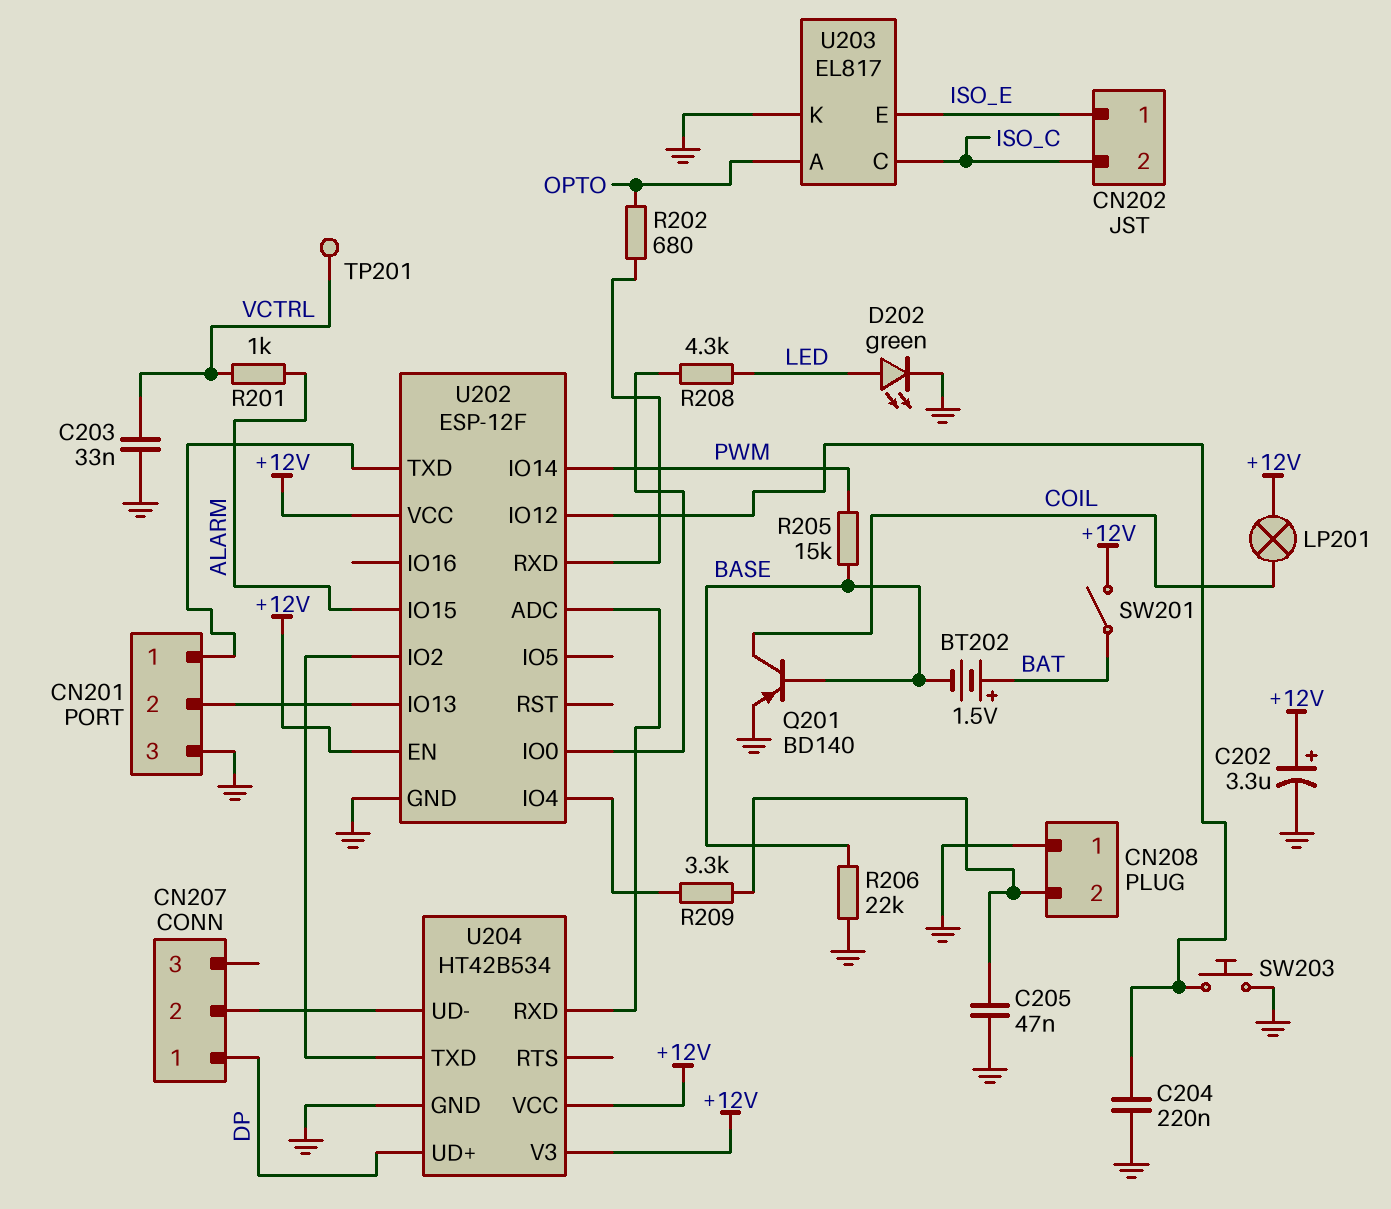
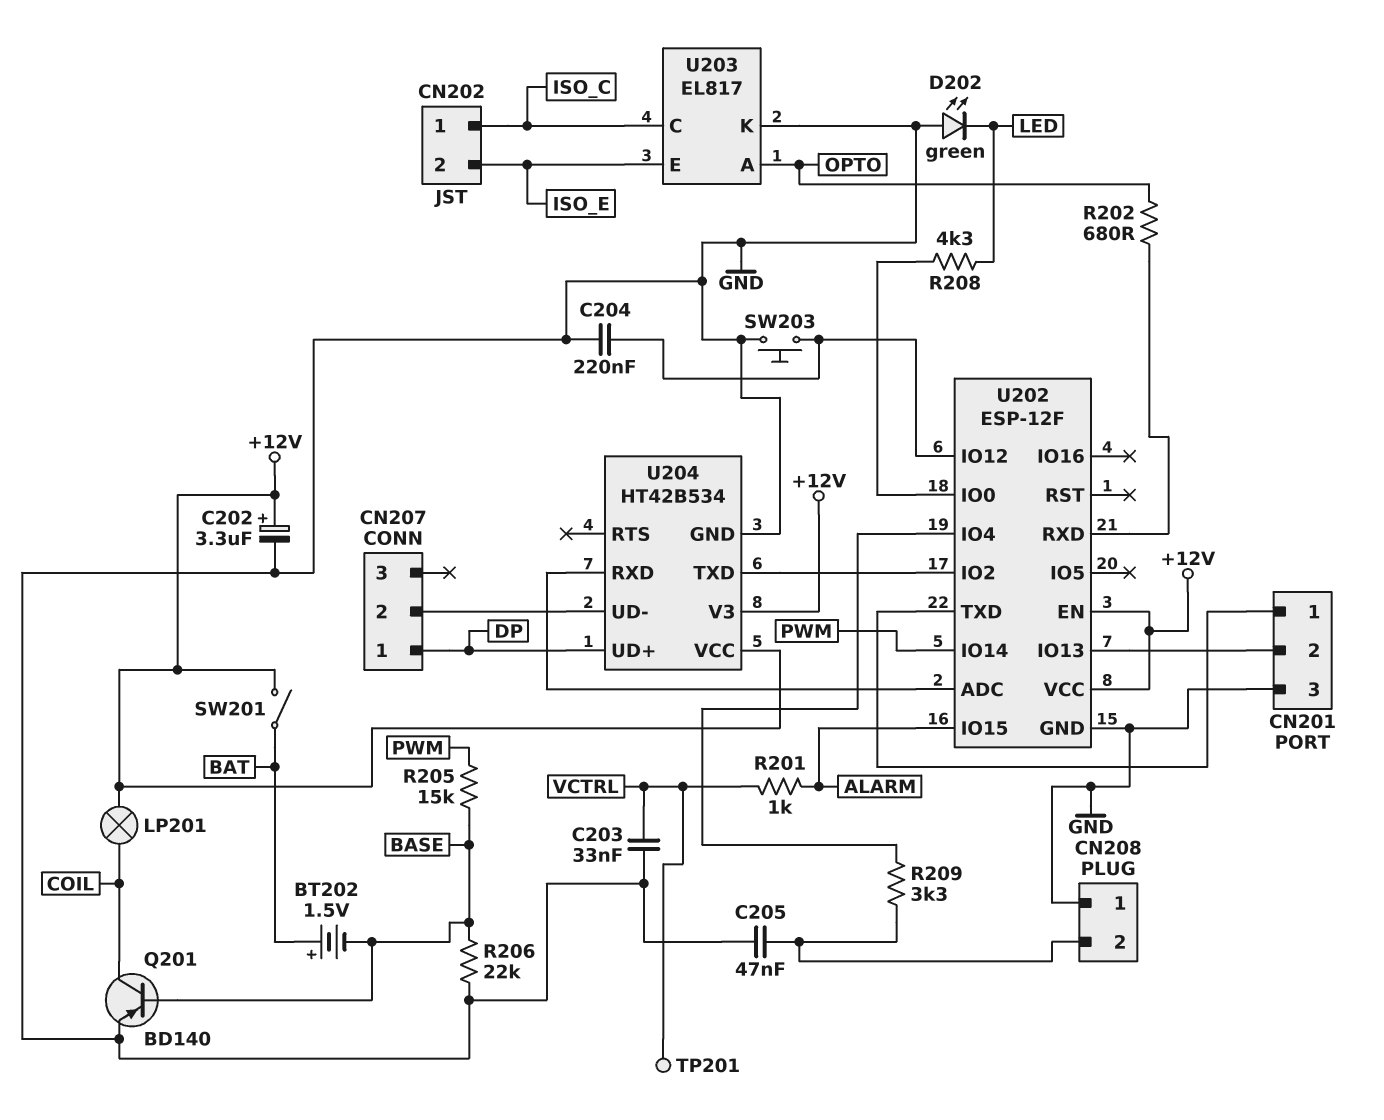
CN202 pin 1: ISO_E -> ISO_C
CN202 pin 2: ISO_C -> ISO_E
D202: LED green (A LED, K GND) -> LED green (A GND, K LED)

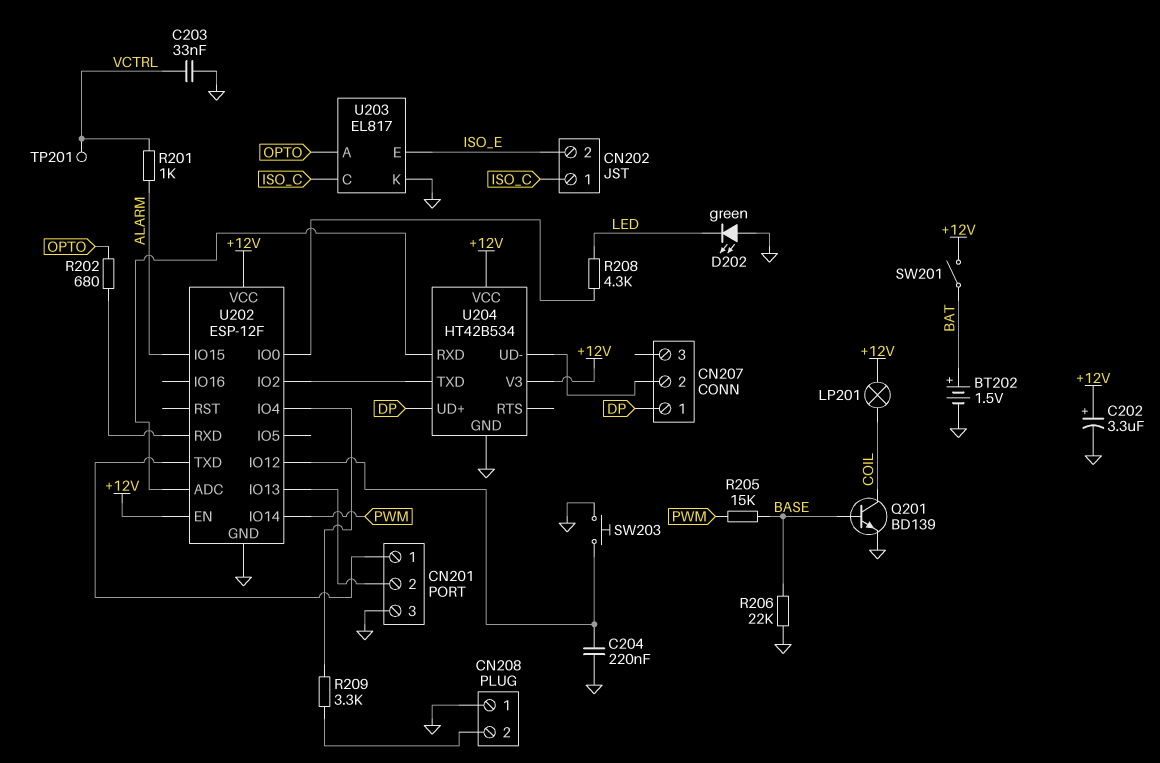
BT202: 1.5V (plus BAT, minus BASE) -> 1.5V (plus BAT, minus GND)
C205: 47nF (CN208/2, GND) -> none
Q201: PNP BD140 (B BASE, C COIL, E GND) -> NPN BD139 (B BASE, C COIL, E GND)

